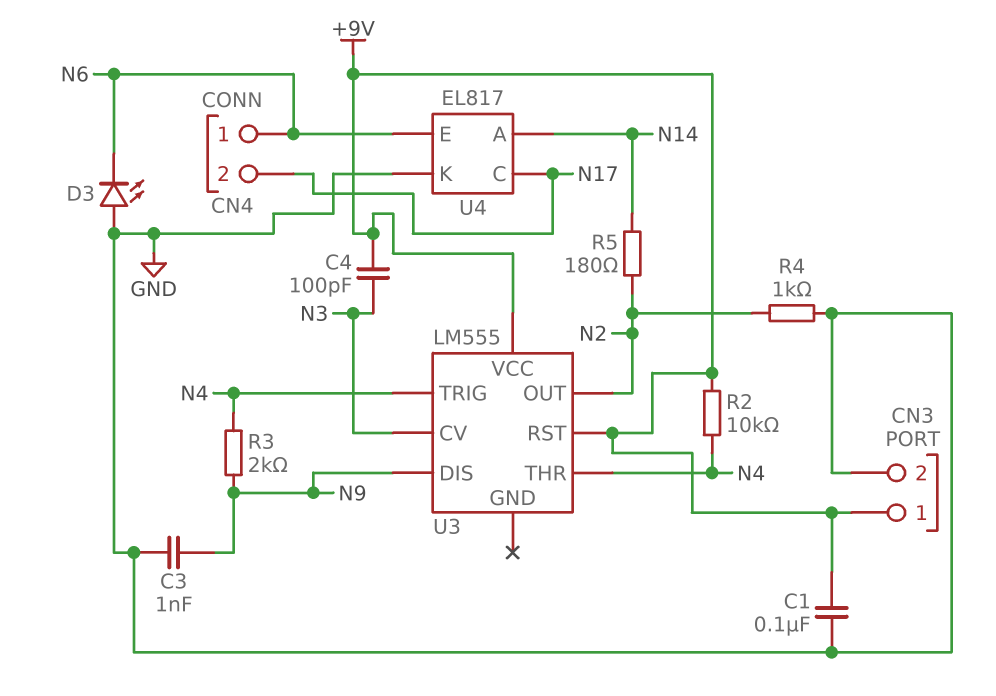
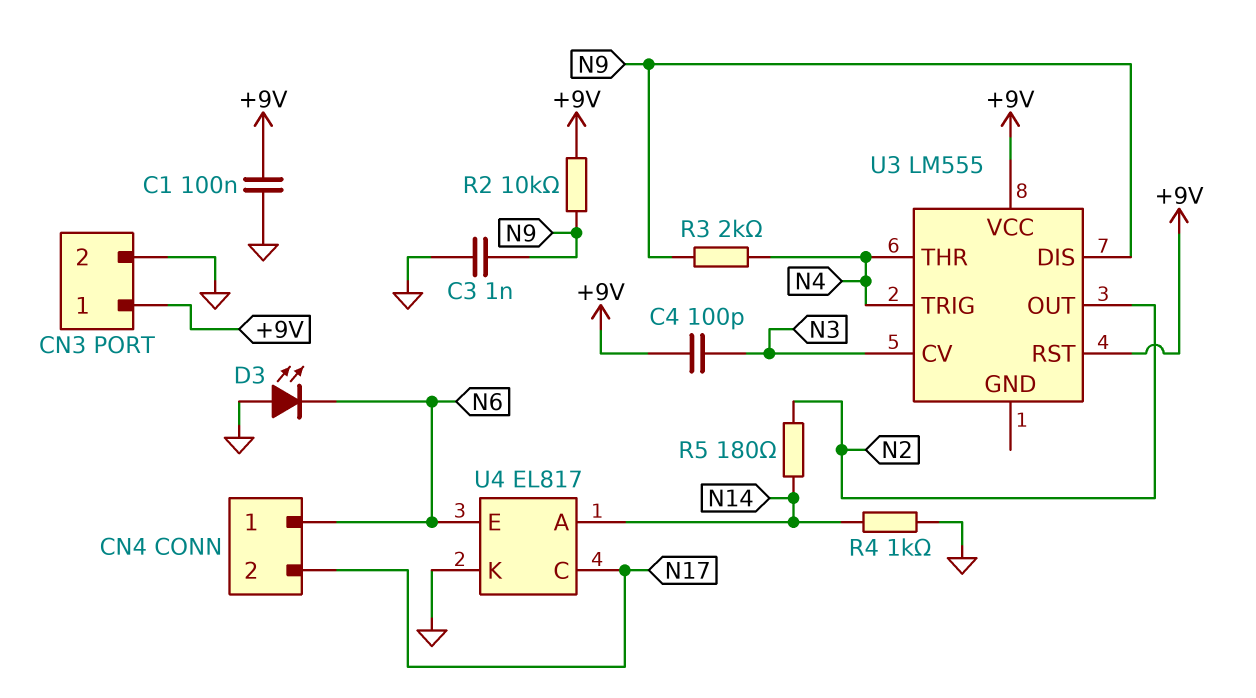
R2: 10k (+9V, N4) -> 10k (+9V, N9)
R4: 1k (GND, N2) -> 1k (GND, N14)

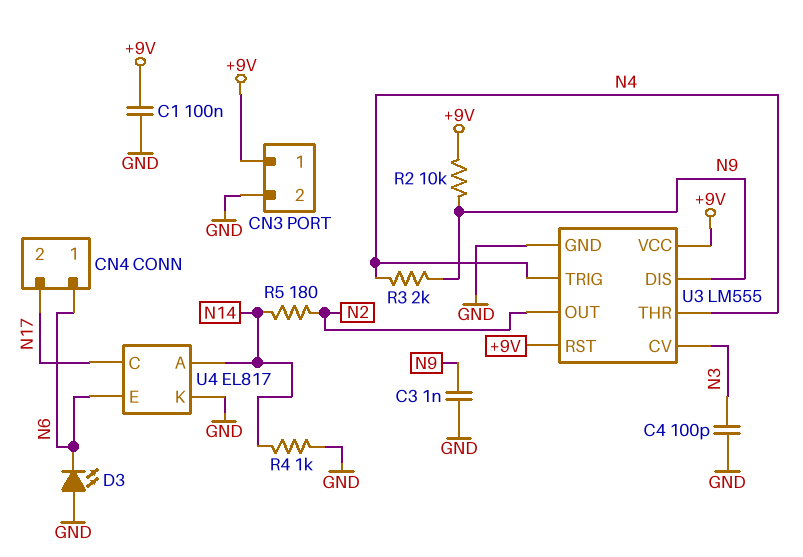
C4: 100pF (+9V, N3) -> 100pF (GND, N3)
U3 pin GND: none -> GND

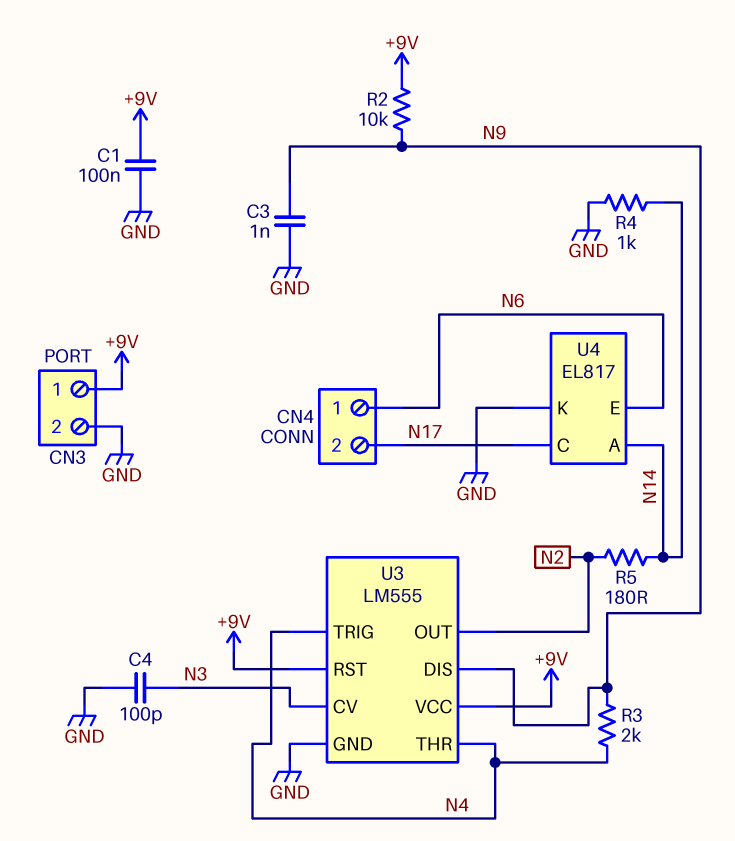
D3: LED (A GND, K N6) -> none

